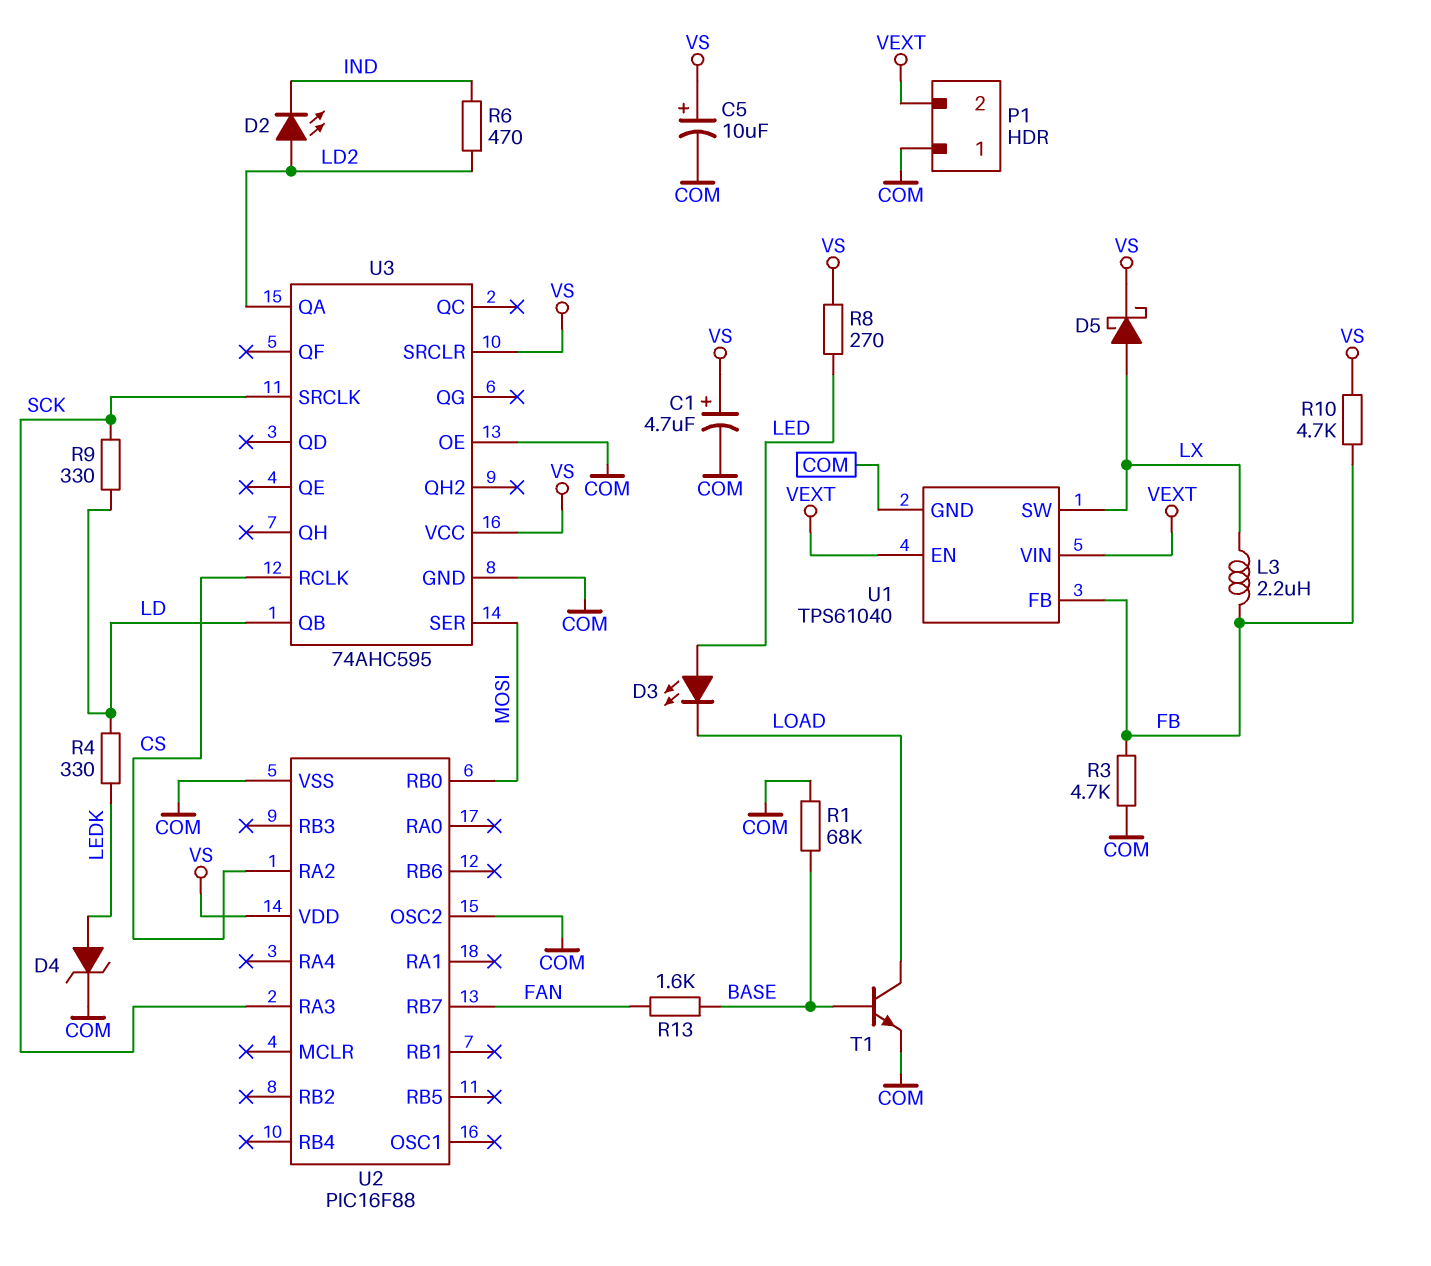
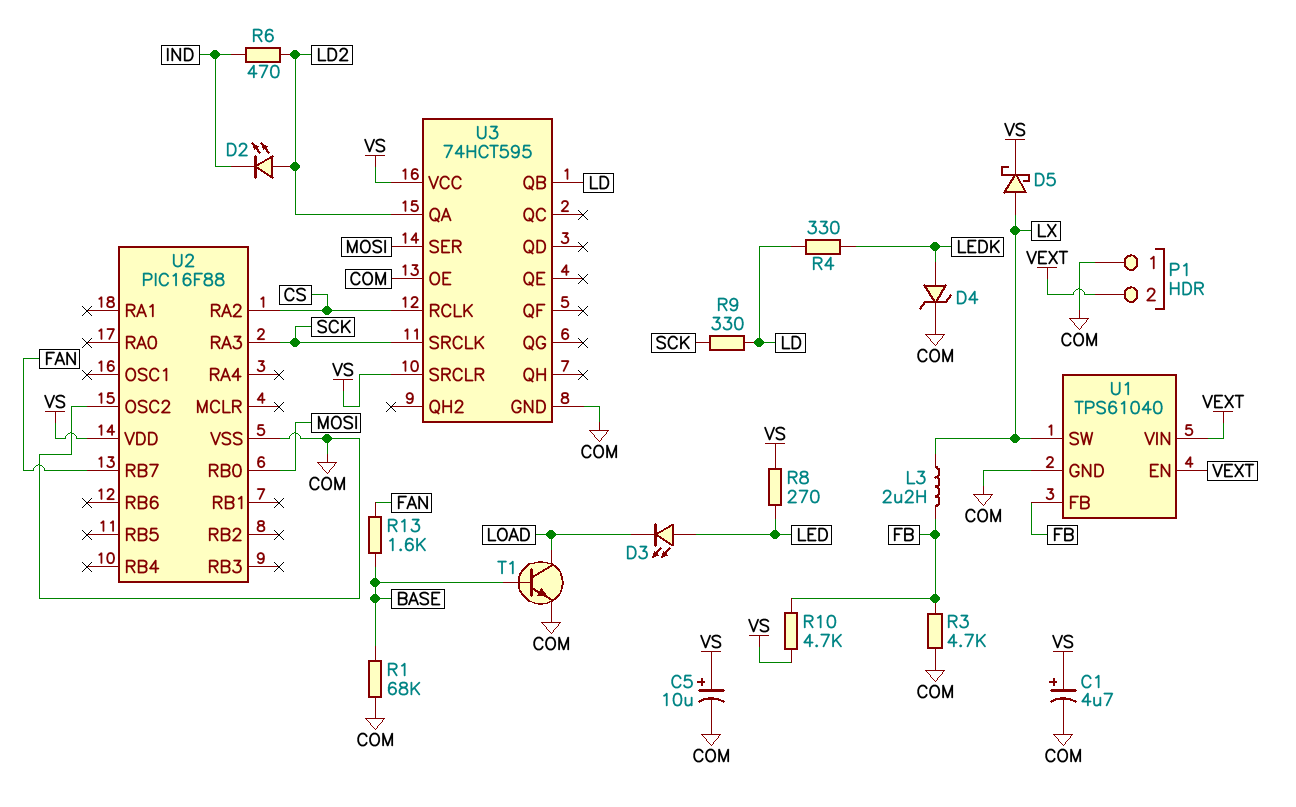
U3: 74AHC595 -> 74HCT595

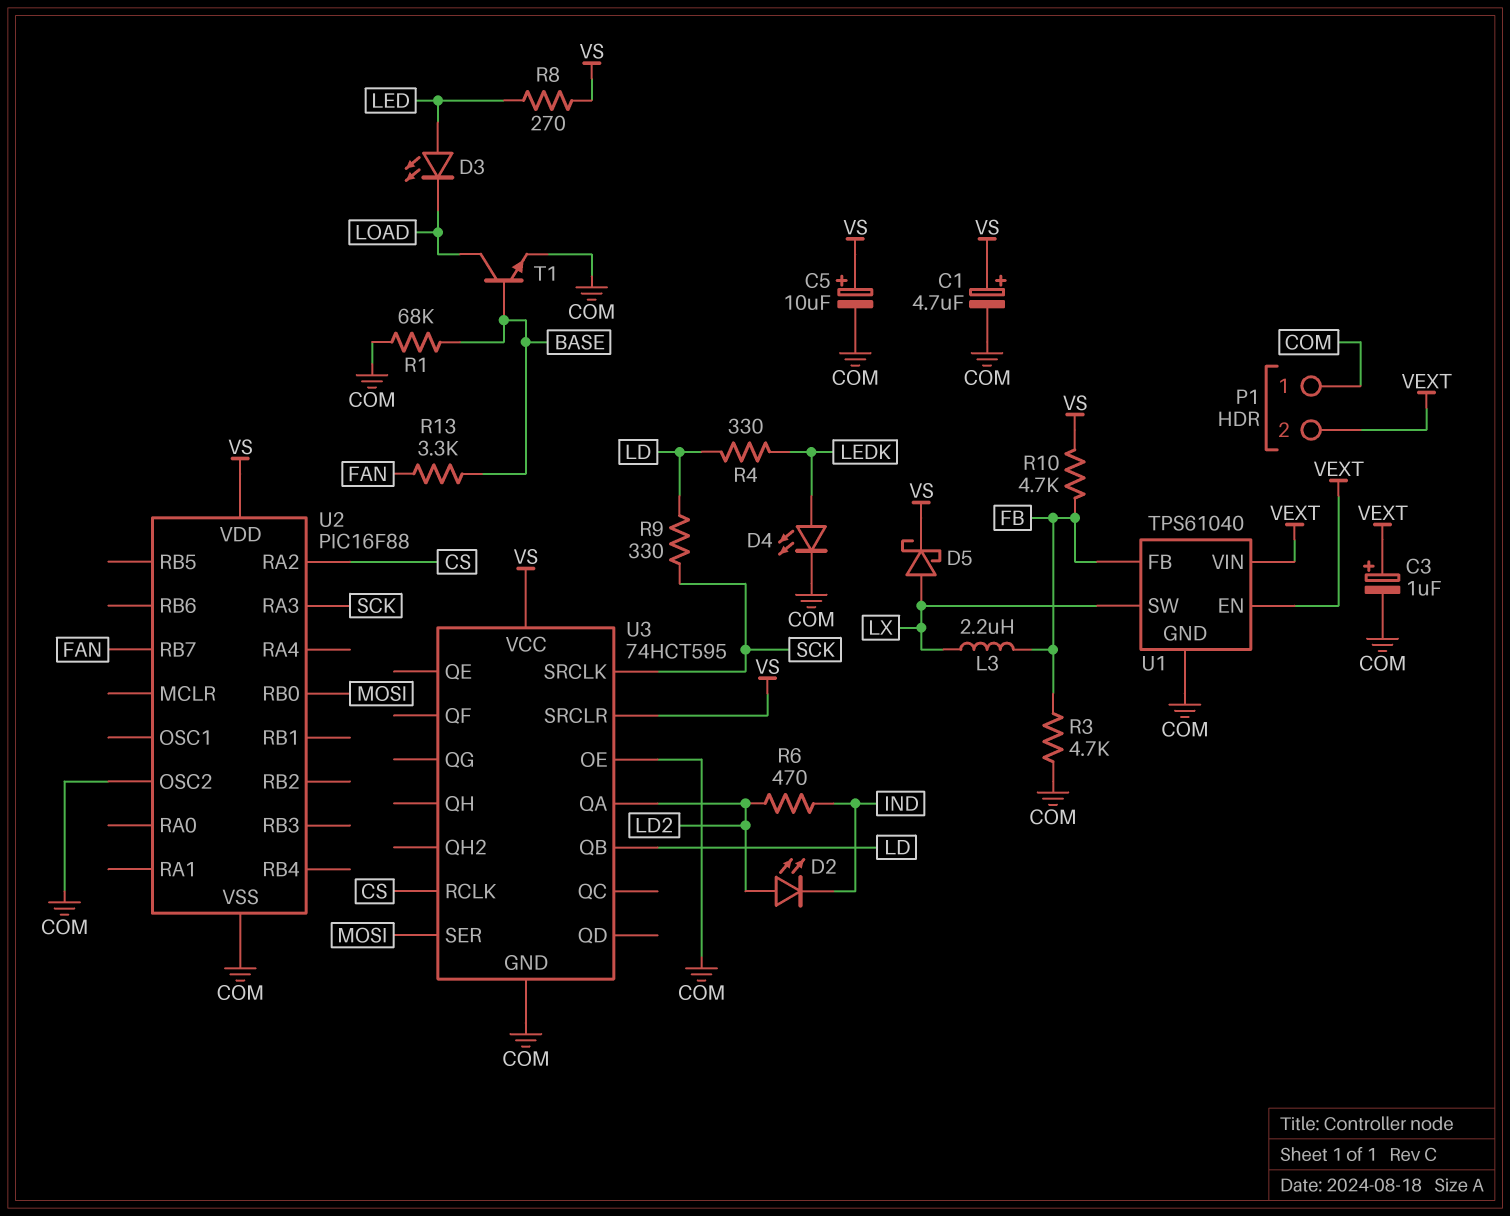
C3: none -> 1uF (plus VEXT, minus COM)
D4: zener (A LEDK, K COM) -> LED (A LEDK, K COM)
R13: 1.6k (BASE, FAN) -> 3.3k (BASE, FAN)

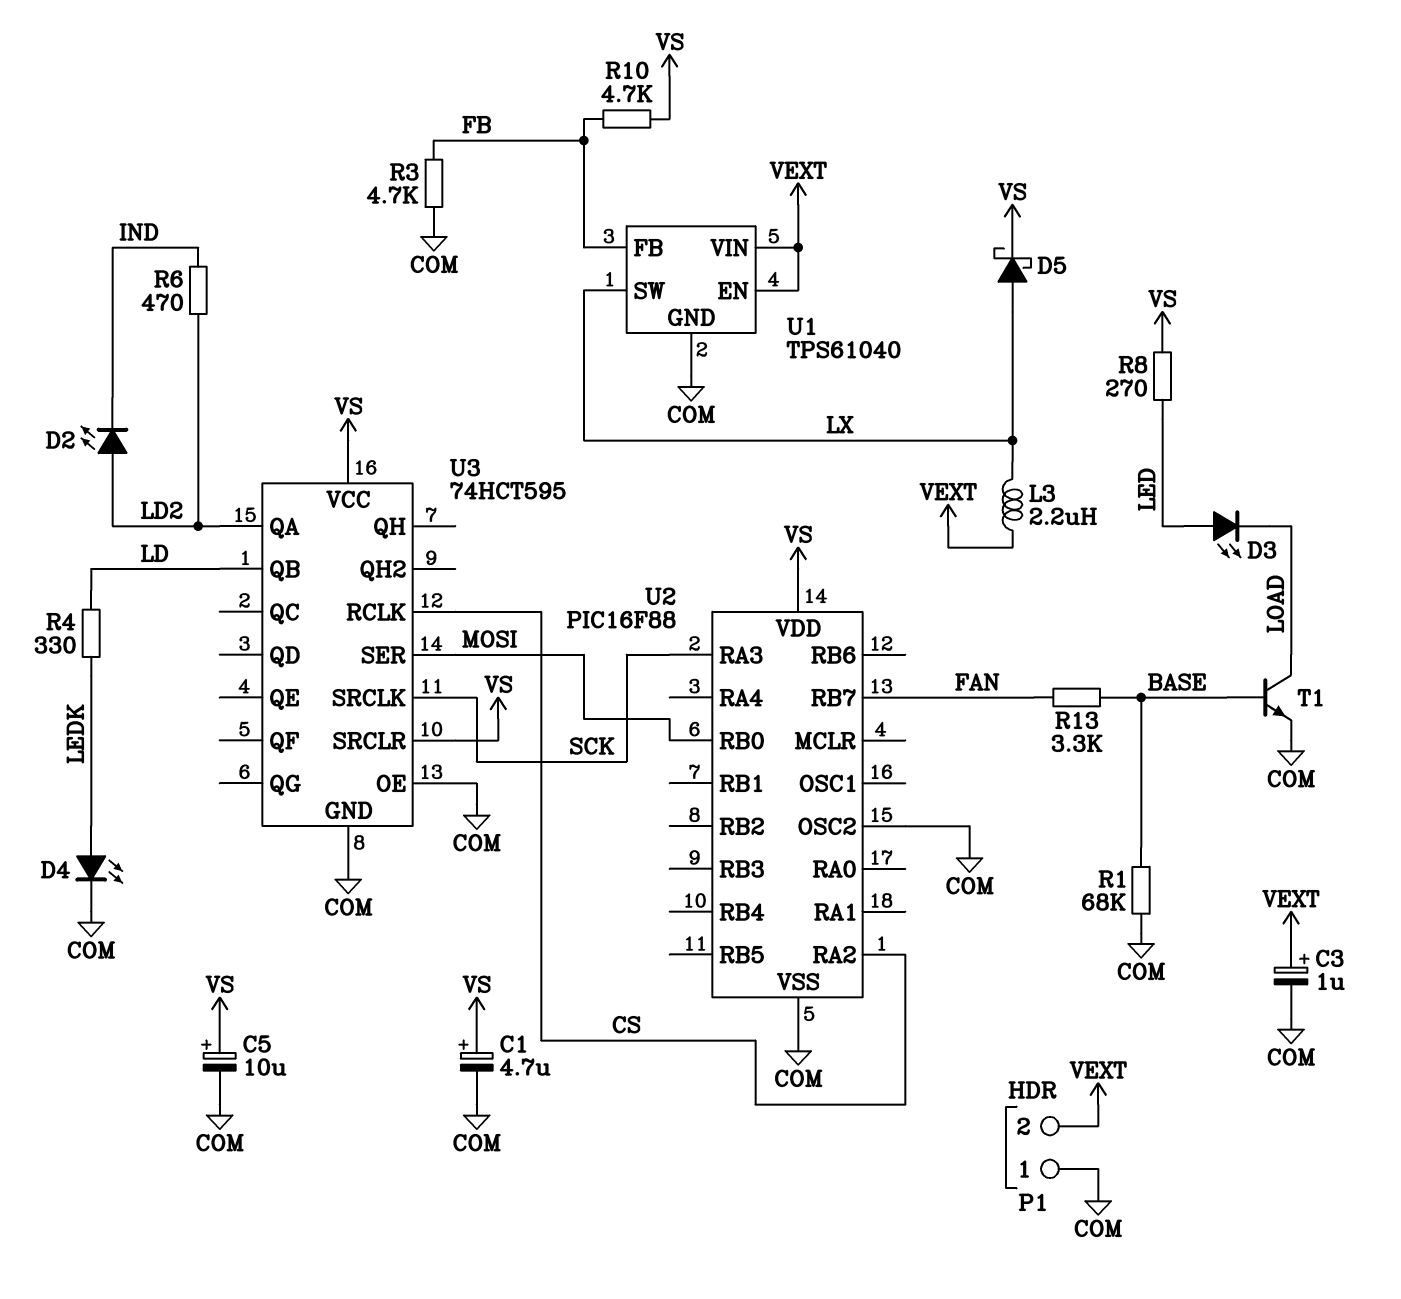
L3: 2.2uH (FB, LX) -> 2.2uH (LX, VEXT)
R9: 330 (LD, SCK) -> none

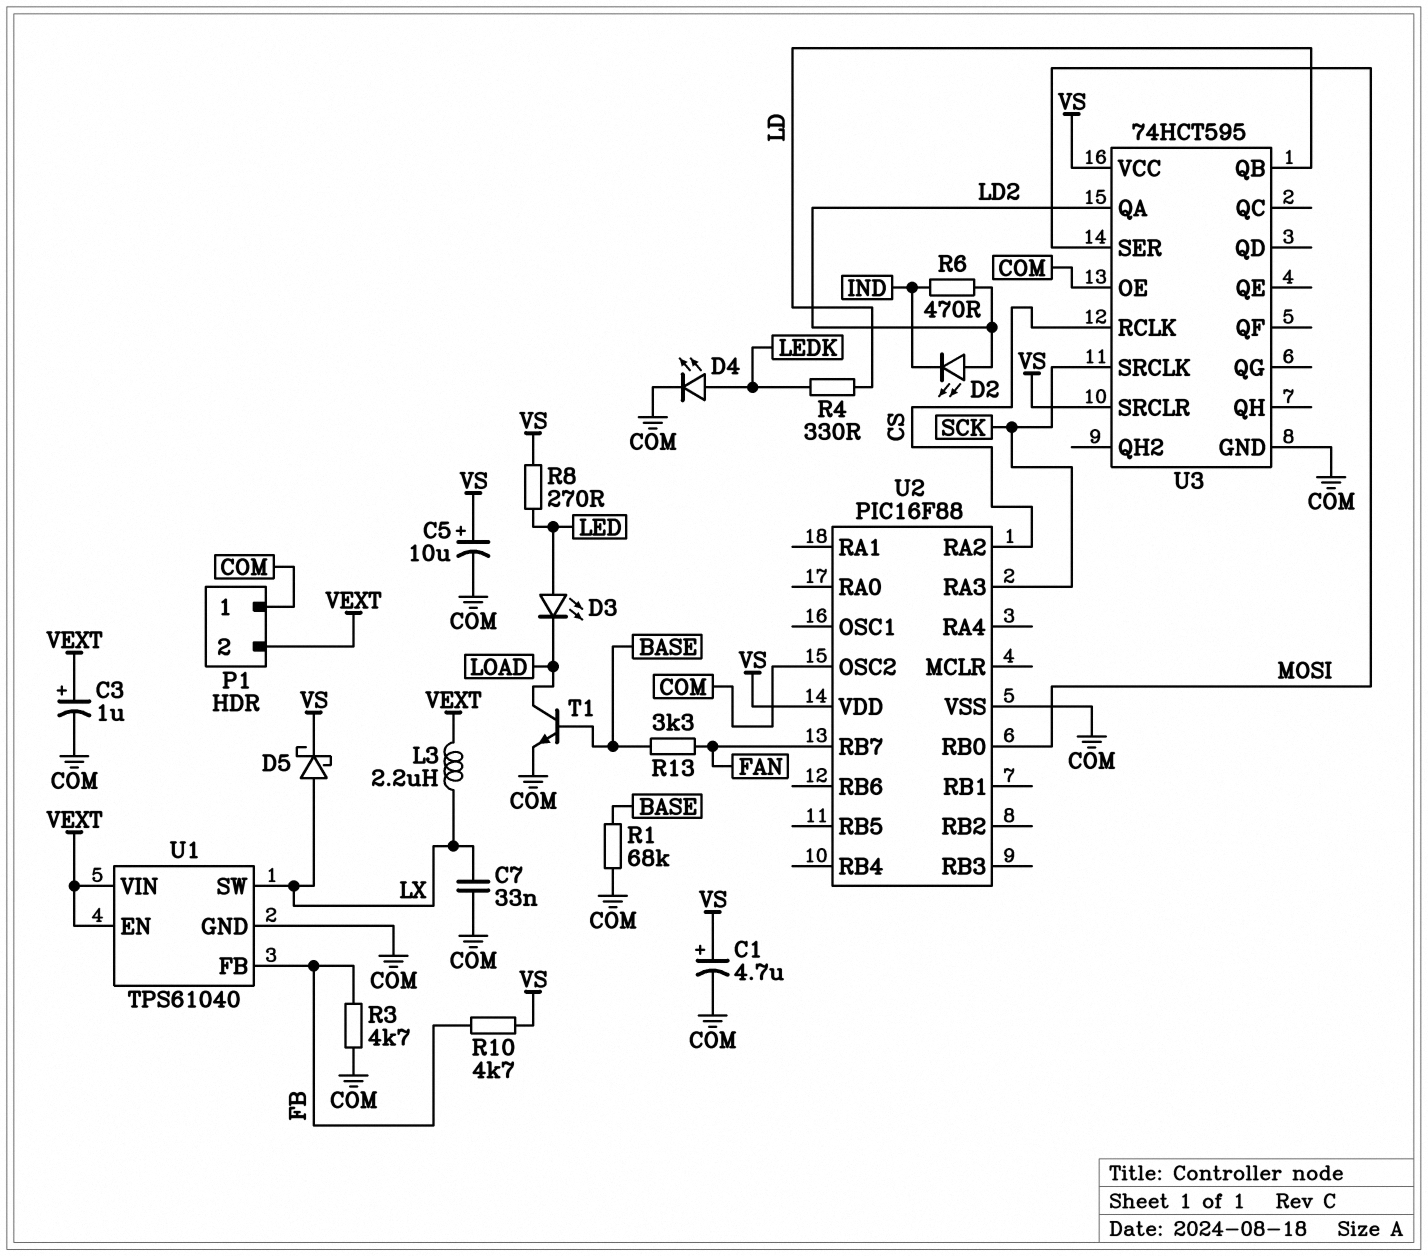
C7: none -> 33nF (COM, LX)

